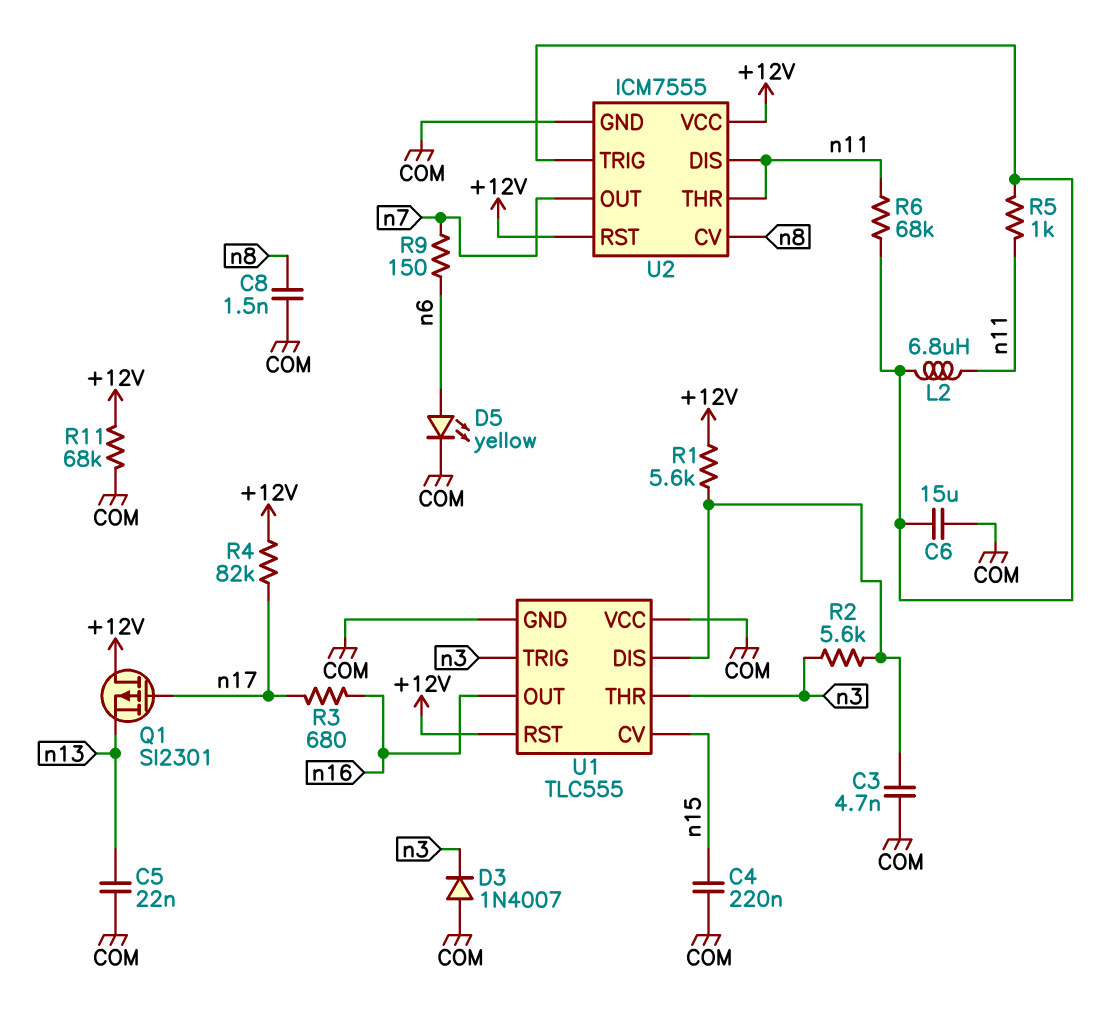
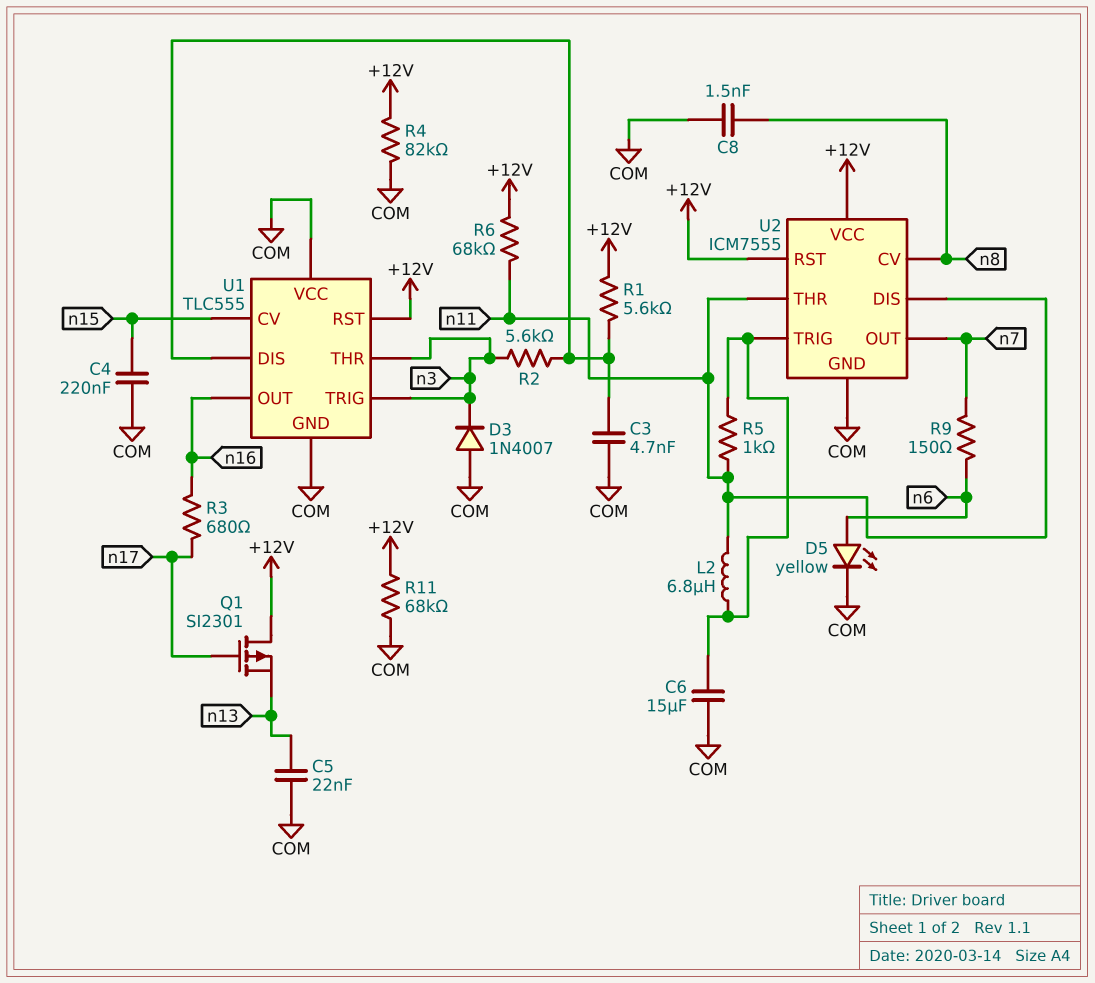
R4: 82k (+12V, n17) -> 82k (+12V, COM)
R6: 68k (U2/TRIG, n11) -> 68k (+12V, n11)

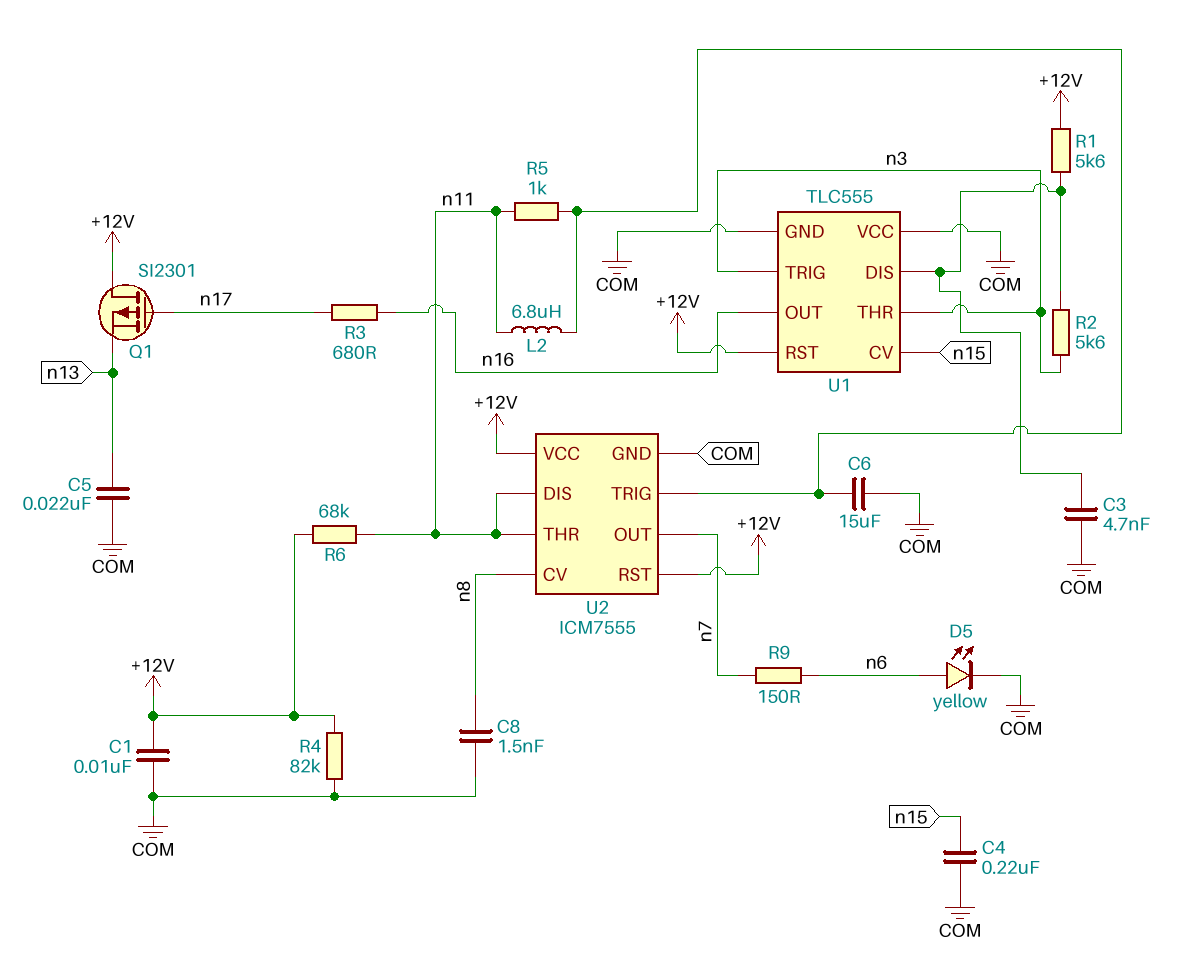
C1: none -> 10nF (+12V, COM)
D3: diode 1N4007 (A COM, K n3) -> none
R11: 68k (+12V, COM) -> none

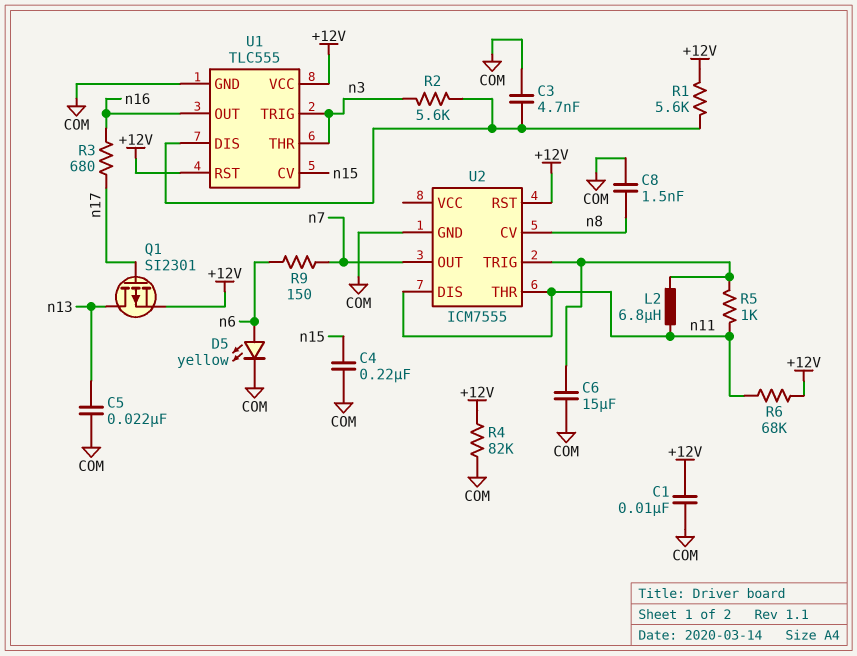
Q1: PMOS SI2301 (G n17, D +12V, S n13) -> PMOS SI2301 (G n17, D n13, S +12V)
U1 pin VCC: COM -> +12V
U2 pin VCC: +12V -> none

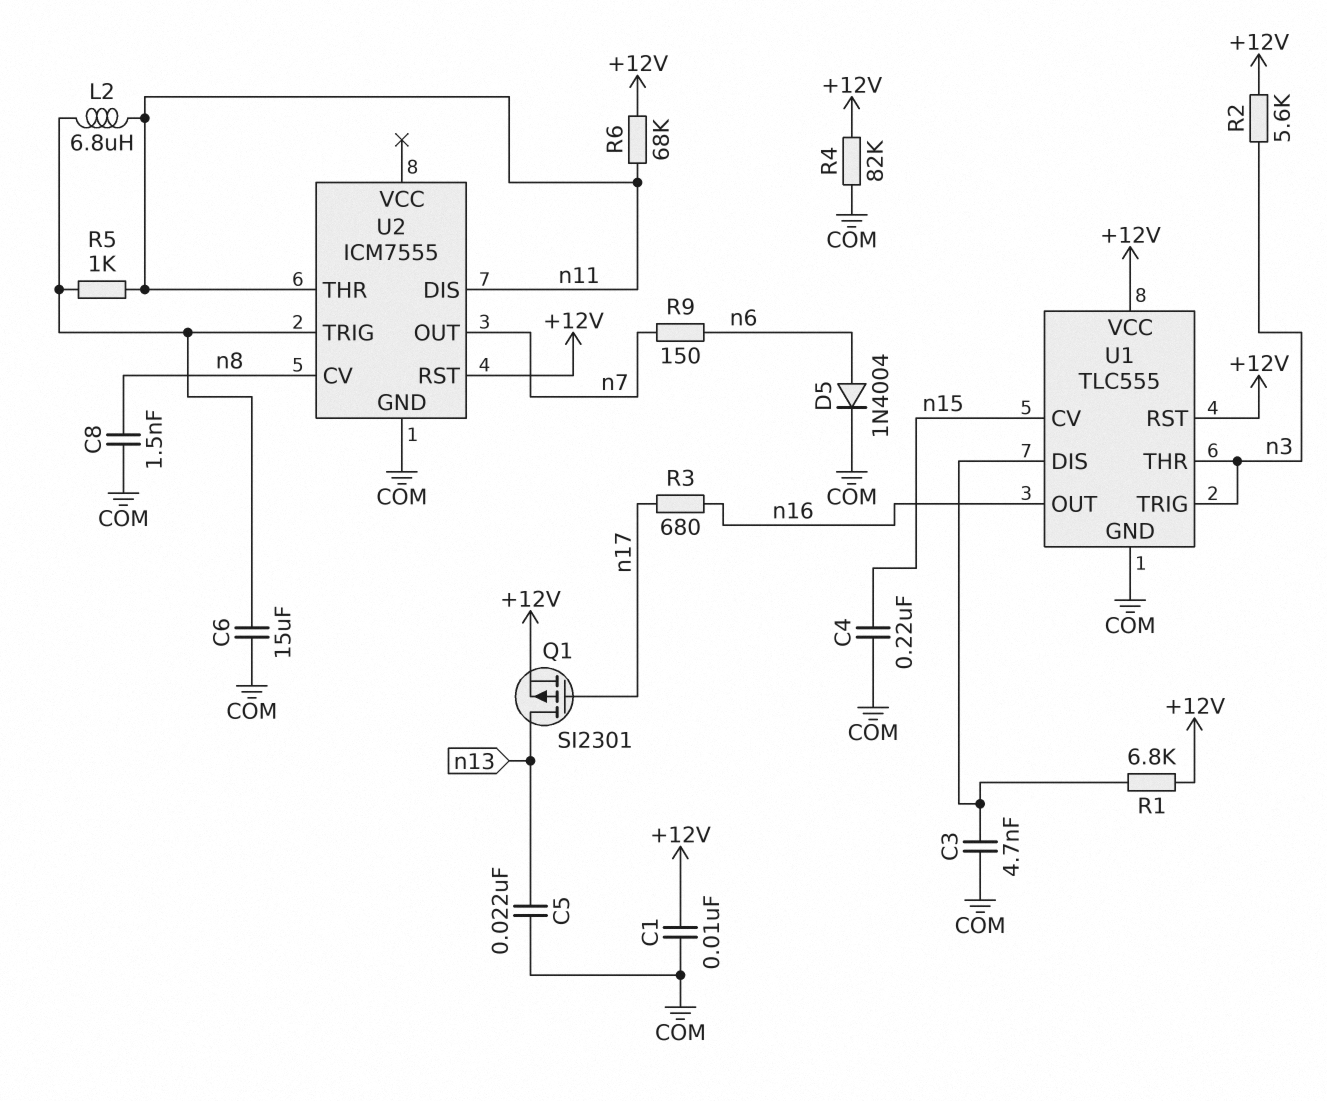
D5: LED yellow (A n6, K COM) -> diode 1N4004 (A n6, K COM)
R1: 5.6k (+12V, U1/DIS) -> 6.8k (+12V, U1/DIS)
R2: 5.6k (U1/DIS, n3) -> 5.6k (+12V, n3)

